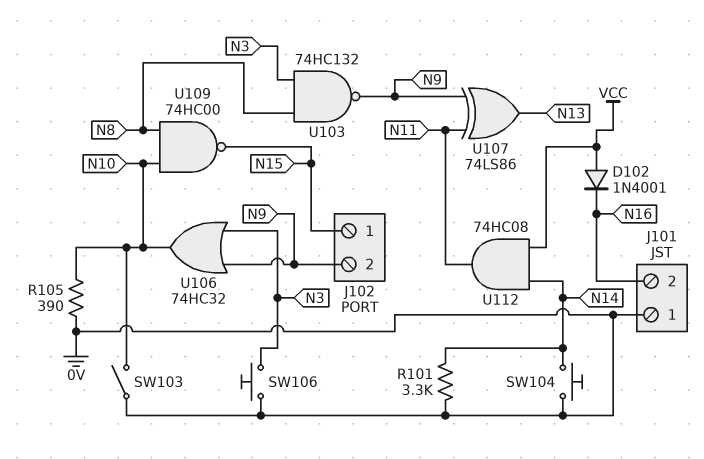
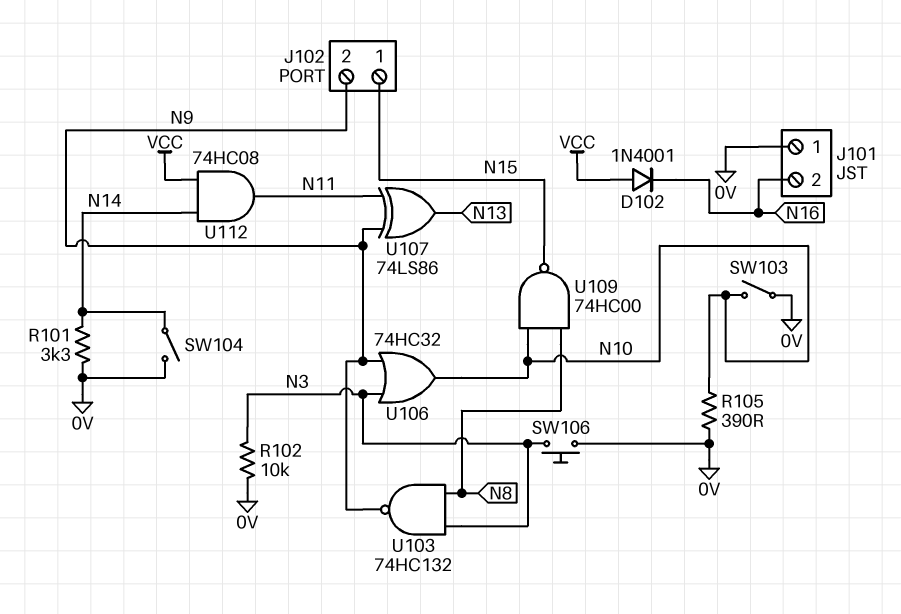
R102: none -> 10k (0V, N3)
SW104: button (0V, N14) -> switch (0V, N14)

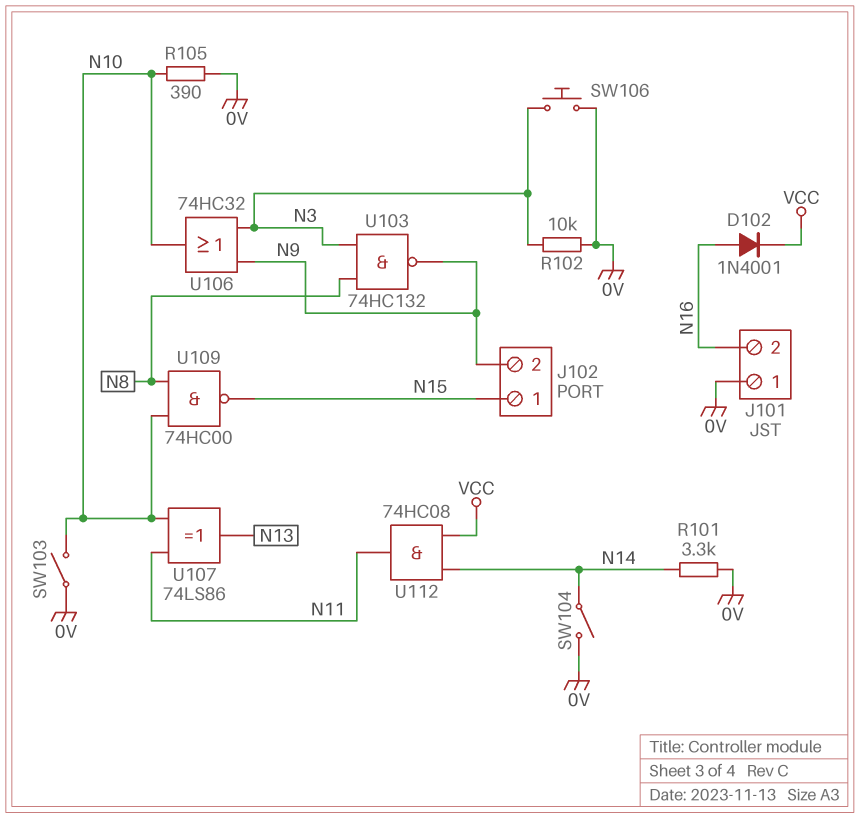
D102: diode 1N4001 (A VCC, K N16) -> diode 1N4001 (A N16, K VCC)
U107: XOR 74LS86 (in N9, in N11, out N13) -> XOR 74LS86 (in N10, in N11, out N13)

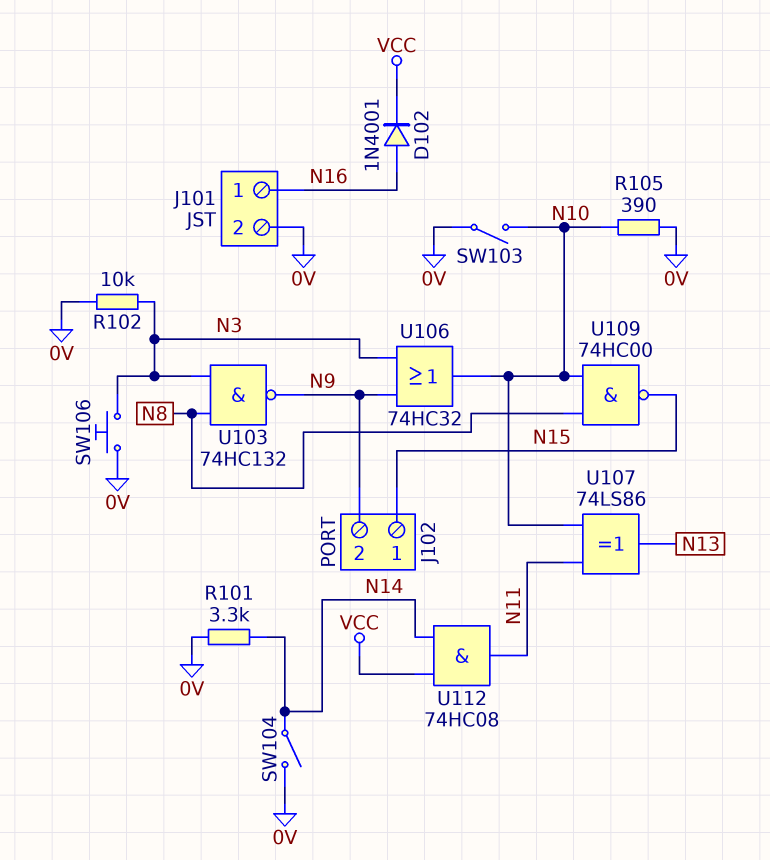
J101 pin 1: 0V -> N16
J101 pin 2: N16 -> 0V

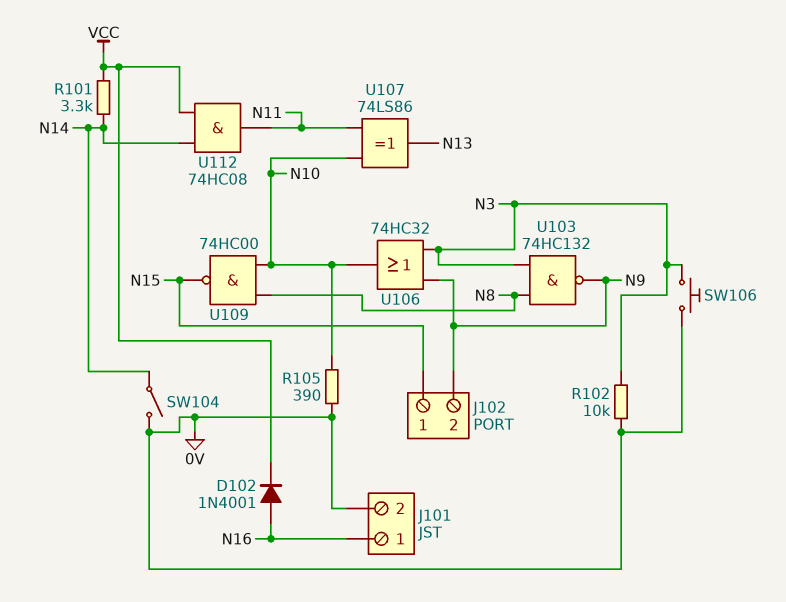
R101: 3.3k (0V, N14) -> 3.3k (N14, VCC)
SW103: switch (0V, N10) -> none

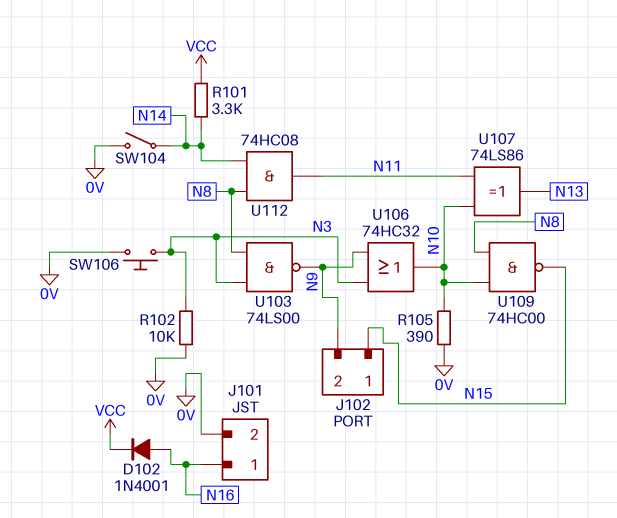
U103: NAND 74HC132 (in N3, in N8, out N9) -> NAND 74LS00 (in N3, in N8, out N9)
U112: AND 74HC08 (in N14, in VCC, out N11) -> AND 74HC08 (in N8, in N14, out N11)

